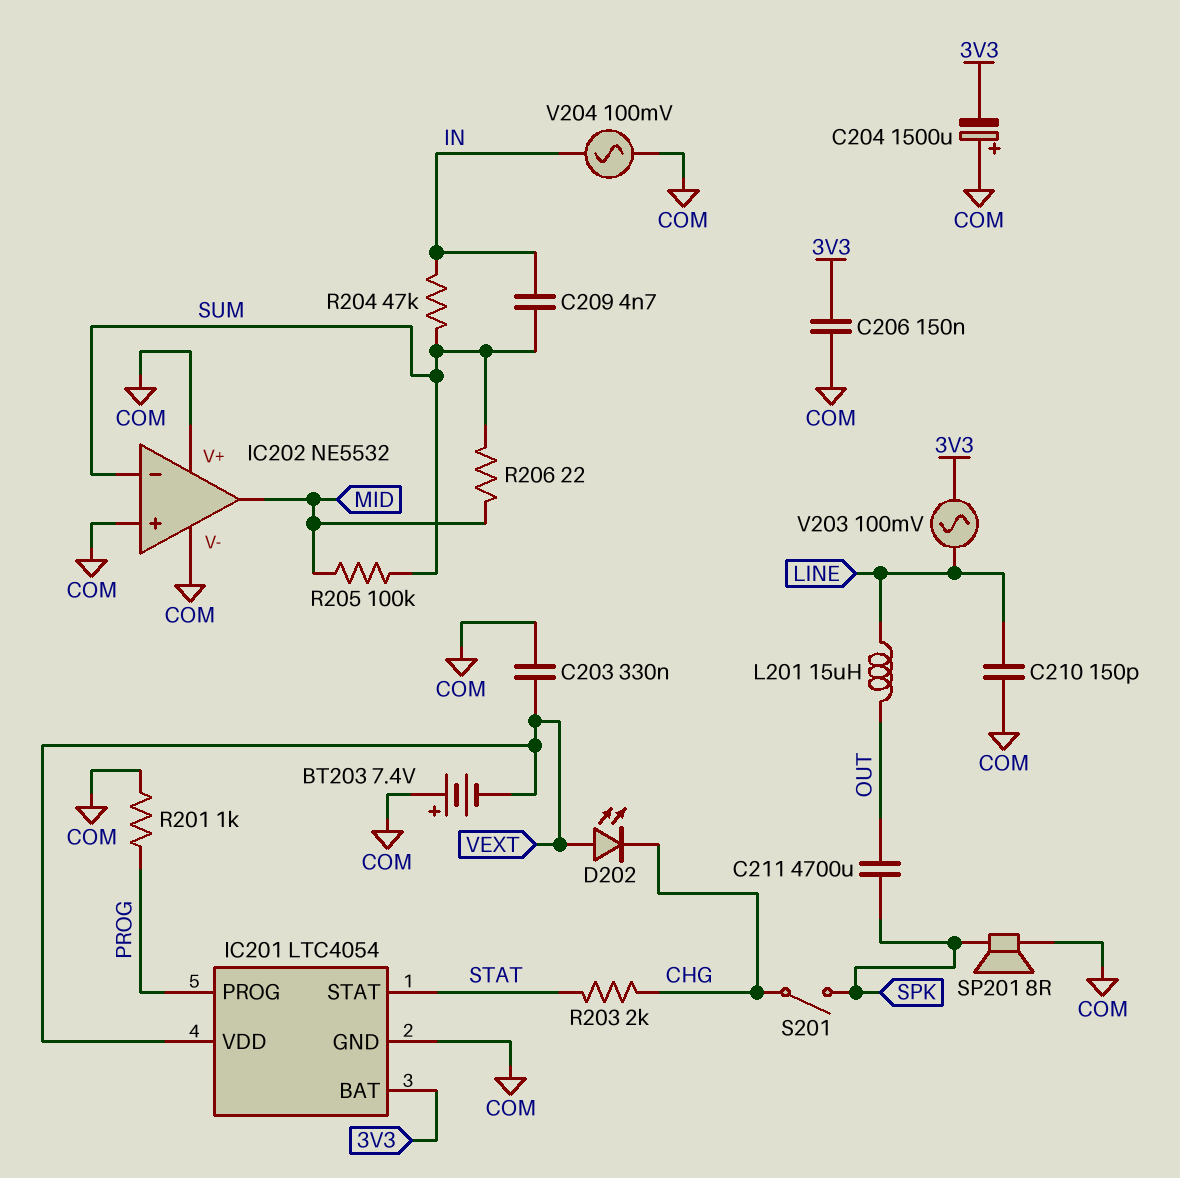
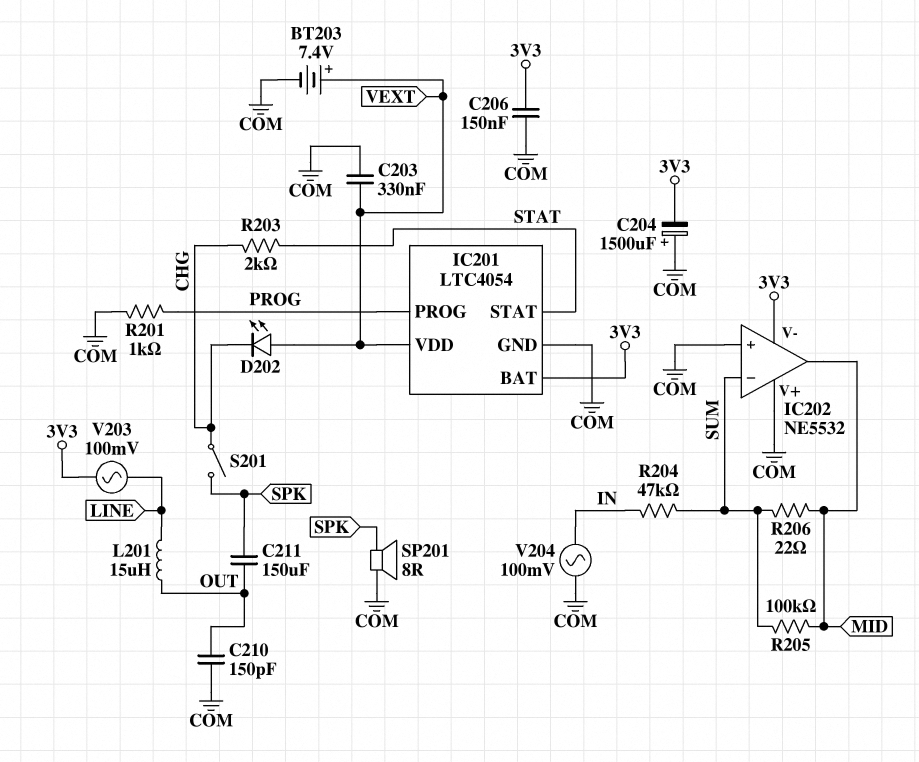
BT203: 7.4V (plus COM, minus VEXT) -> 7.4V (plus VEXT, minus COM)
C209: 4.7nF (IN, SUM) -> none
C210: 150pF (COM, LINE) -> 150pF (COM, OUT)
C211: 4700uF (OUT, SPK) -> 150uF (OUT, SPK)
IC202 pin V-: COM -> 3V3

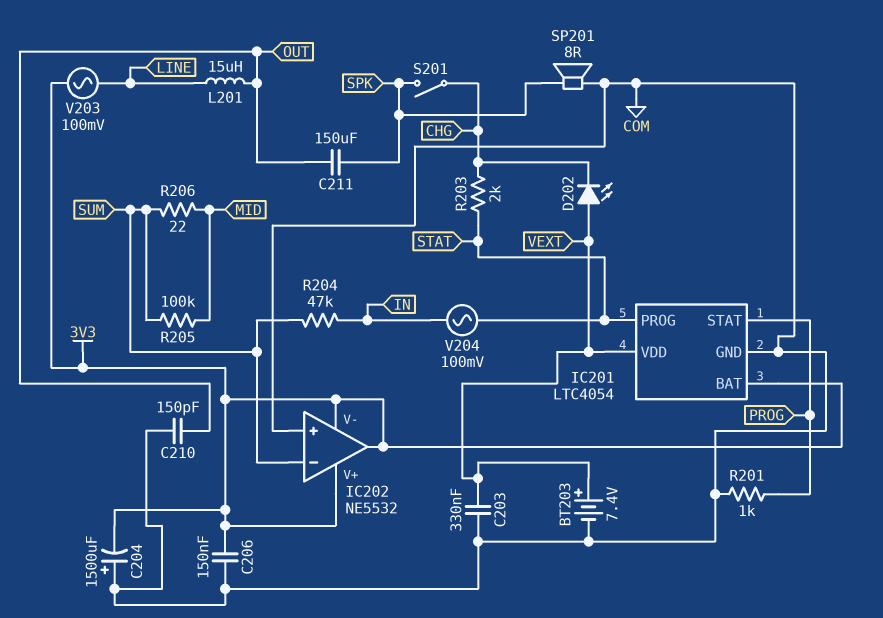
IC201 pin PROG: PROG -> STAT
IC201 pin STAT: STAT -> PROG
IC202 pin V+: COM -> 3V3
IC202 pin out: MID -> 3V3
V204: AC 100mV (COM, IN) -> AC 100mV (IN, STAT)

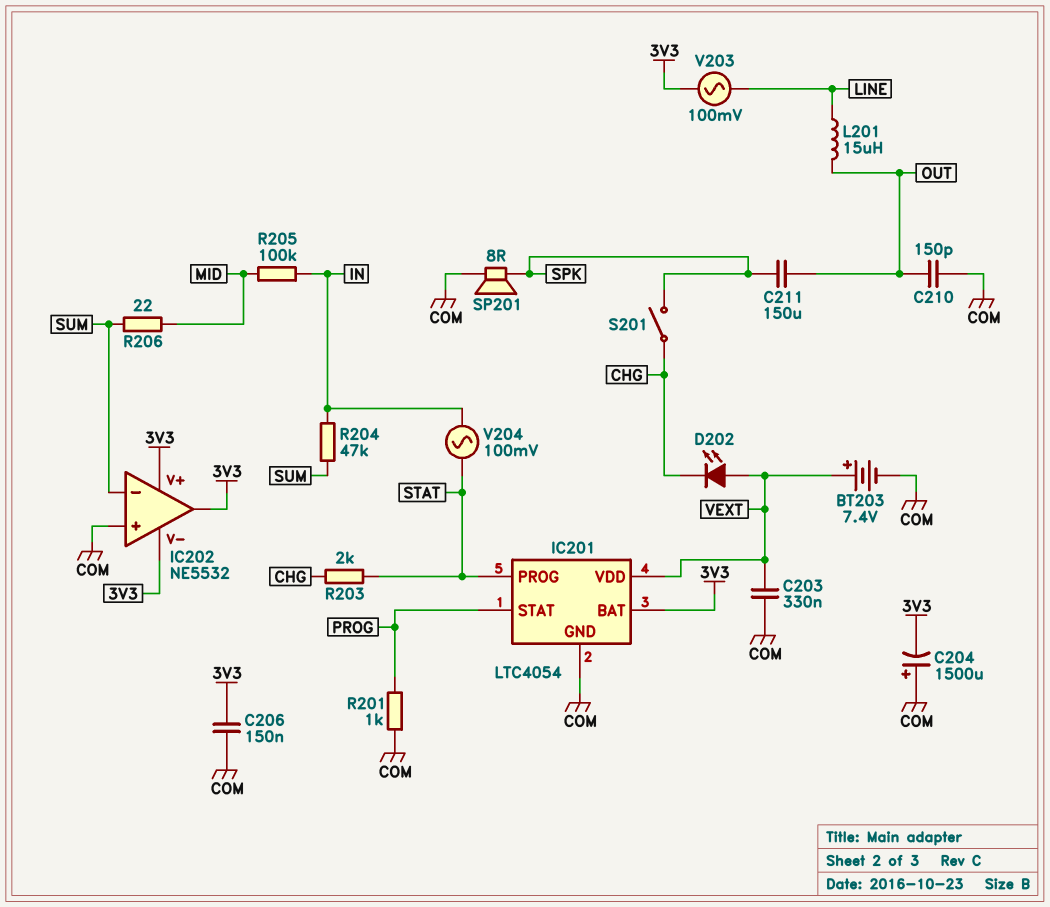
R205: 100k (MID, SUM) -> 100k (IN, MID)

